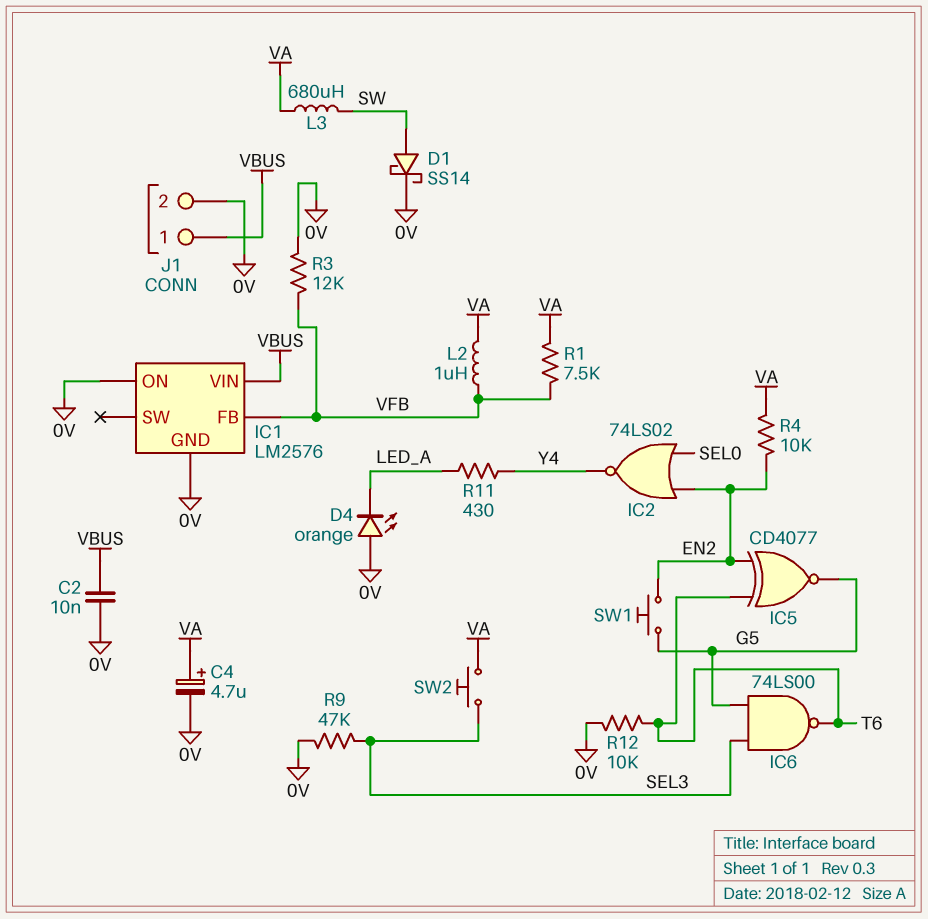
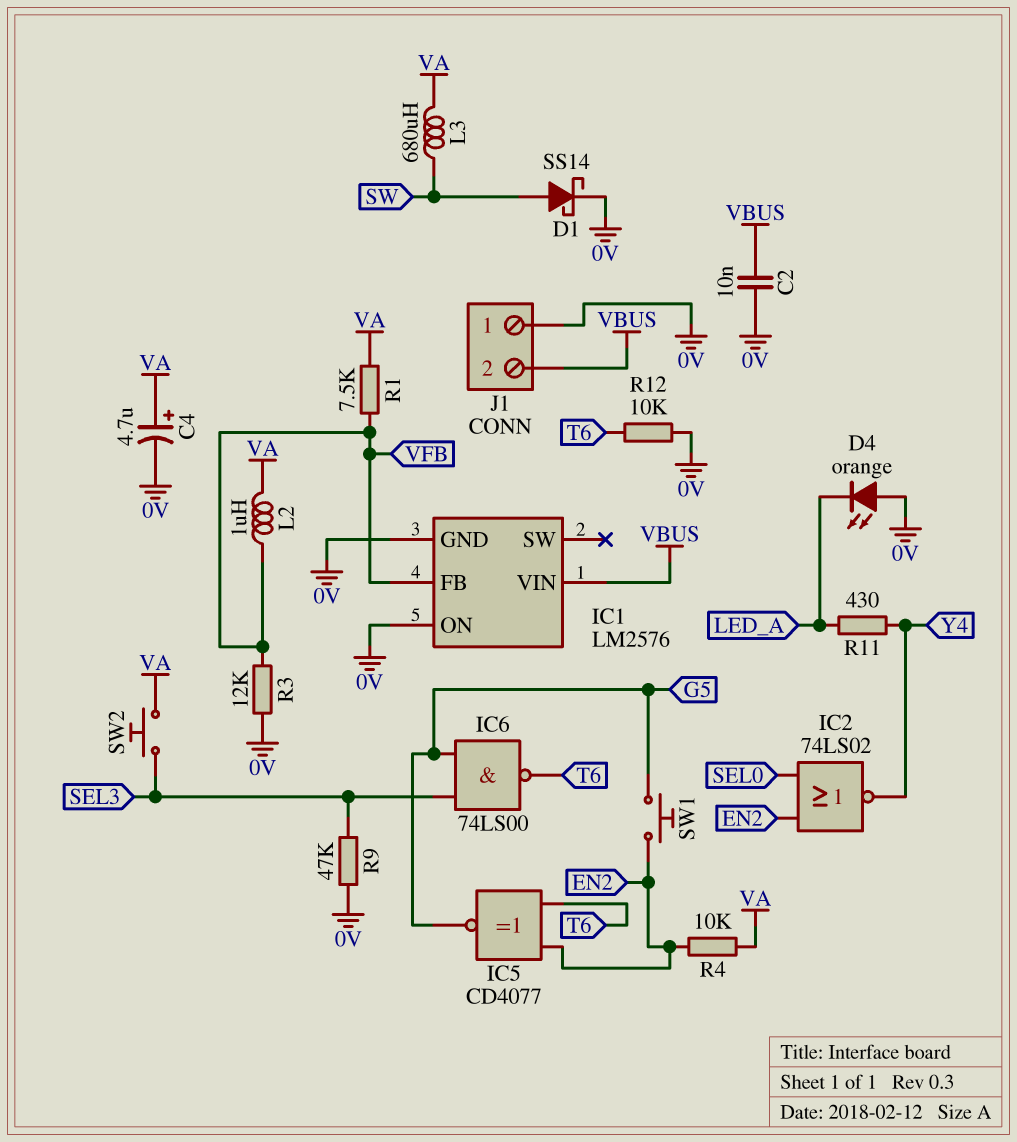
J1 pin 1: VBUS -> 0V
J1 pin 2: 0V -> VBUS

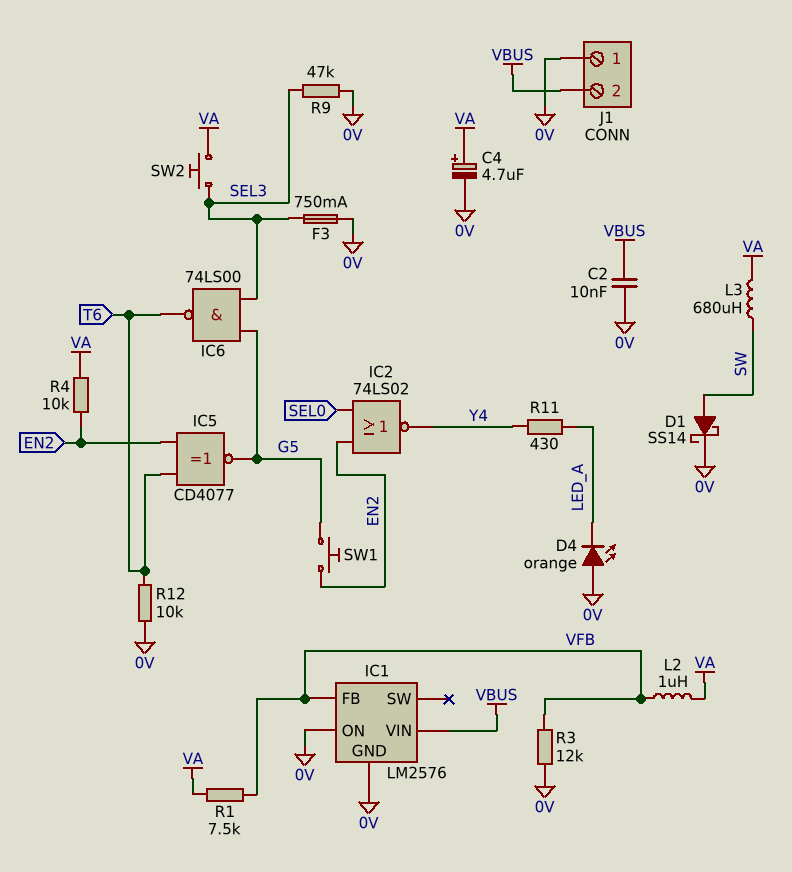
F3: none -> 750mA (0V, SEL3)

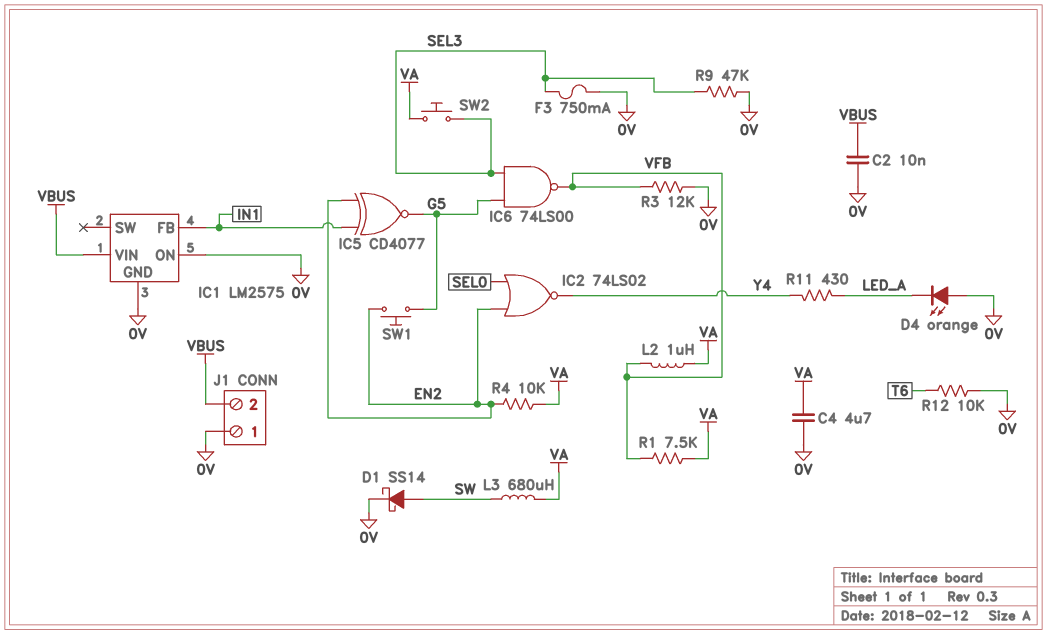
C4: 4.7uF (plus VA, minus 0V) -> 4.7uF (0V, VA)
IC1: LM2576 -> LM2575
IC1 pin FB: VFB -> IN1
IC5: XNOR CD4077 (in EN2, in T6, out G5) -> XNOR CD4077 (in EN2, in IN1, out G5)
IC6: NAND 74LS00 (in G5, in SEL3, out T6) -> NAND 74LS00 (in G5, in SEL3, out VFB)

